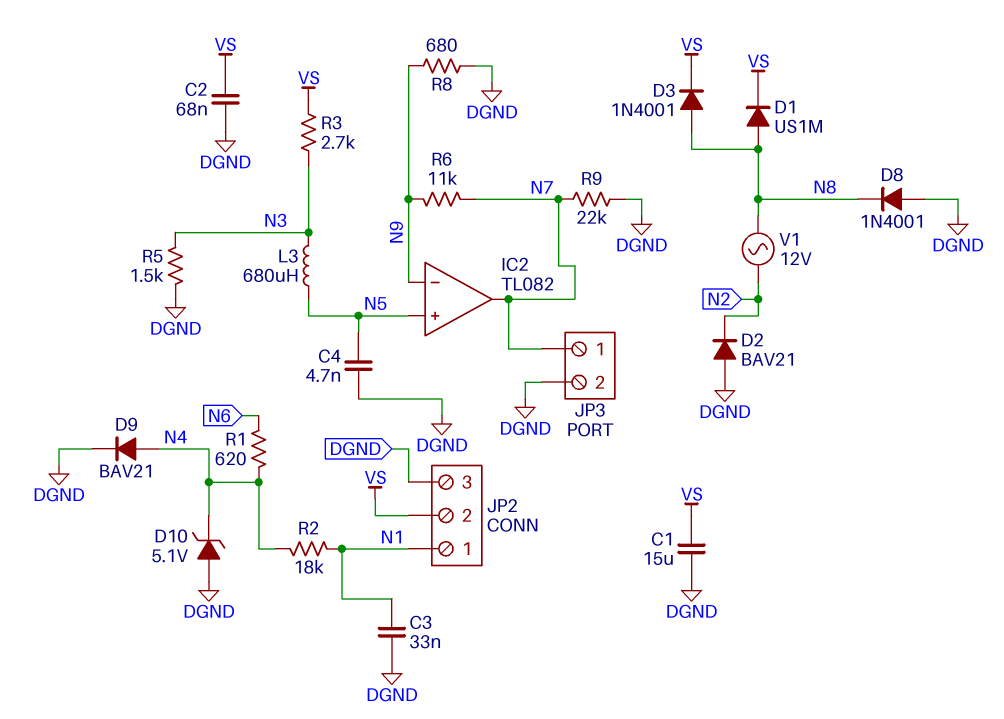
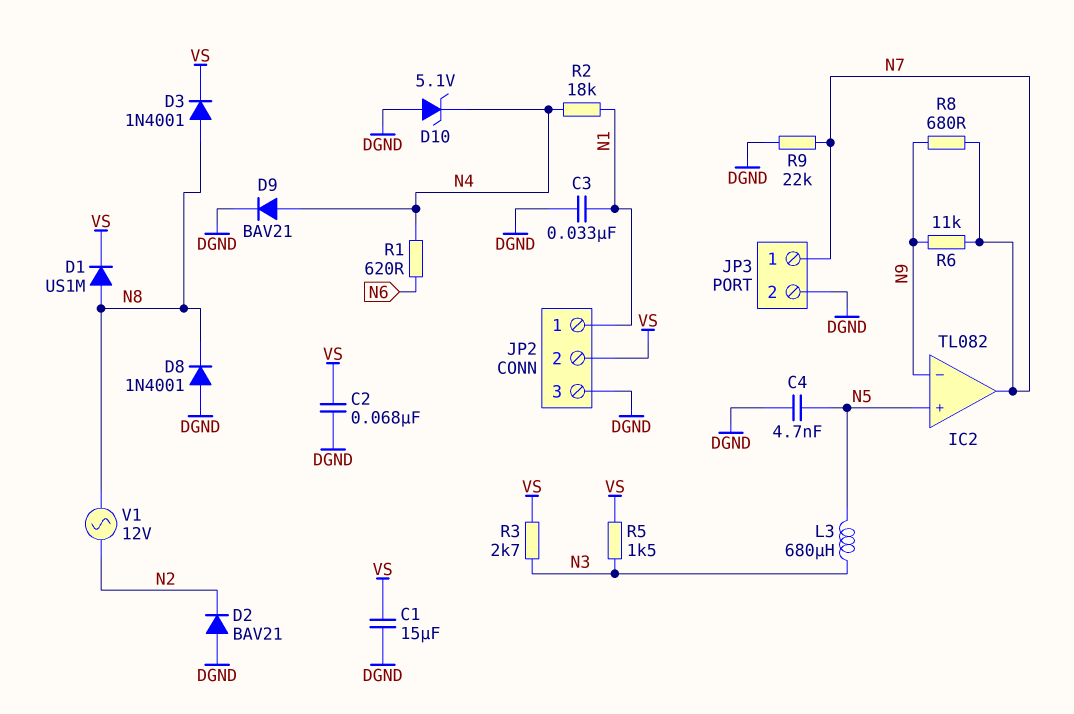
R5: 1.5k (DGND, N3) -> 1.5k (N3, VS)
R8: 680 (DGND, N9) -> 680 (N7, N9)

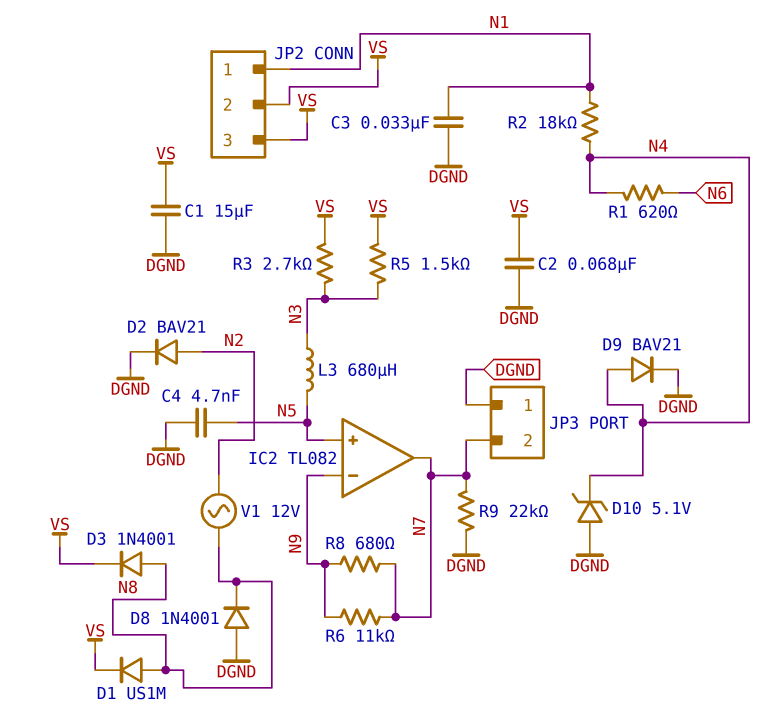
D2: diode BAV21 (A DGND, K N2) -> diode BAV21 (A N2, K DGND)
JP2 pin 3: DGND -> VS
JP3 pin 1: N7 -> DGND
JP3 pin 2: DGND -> N7

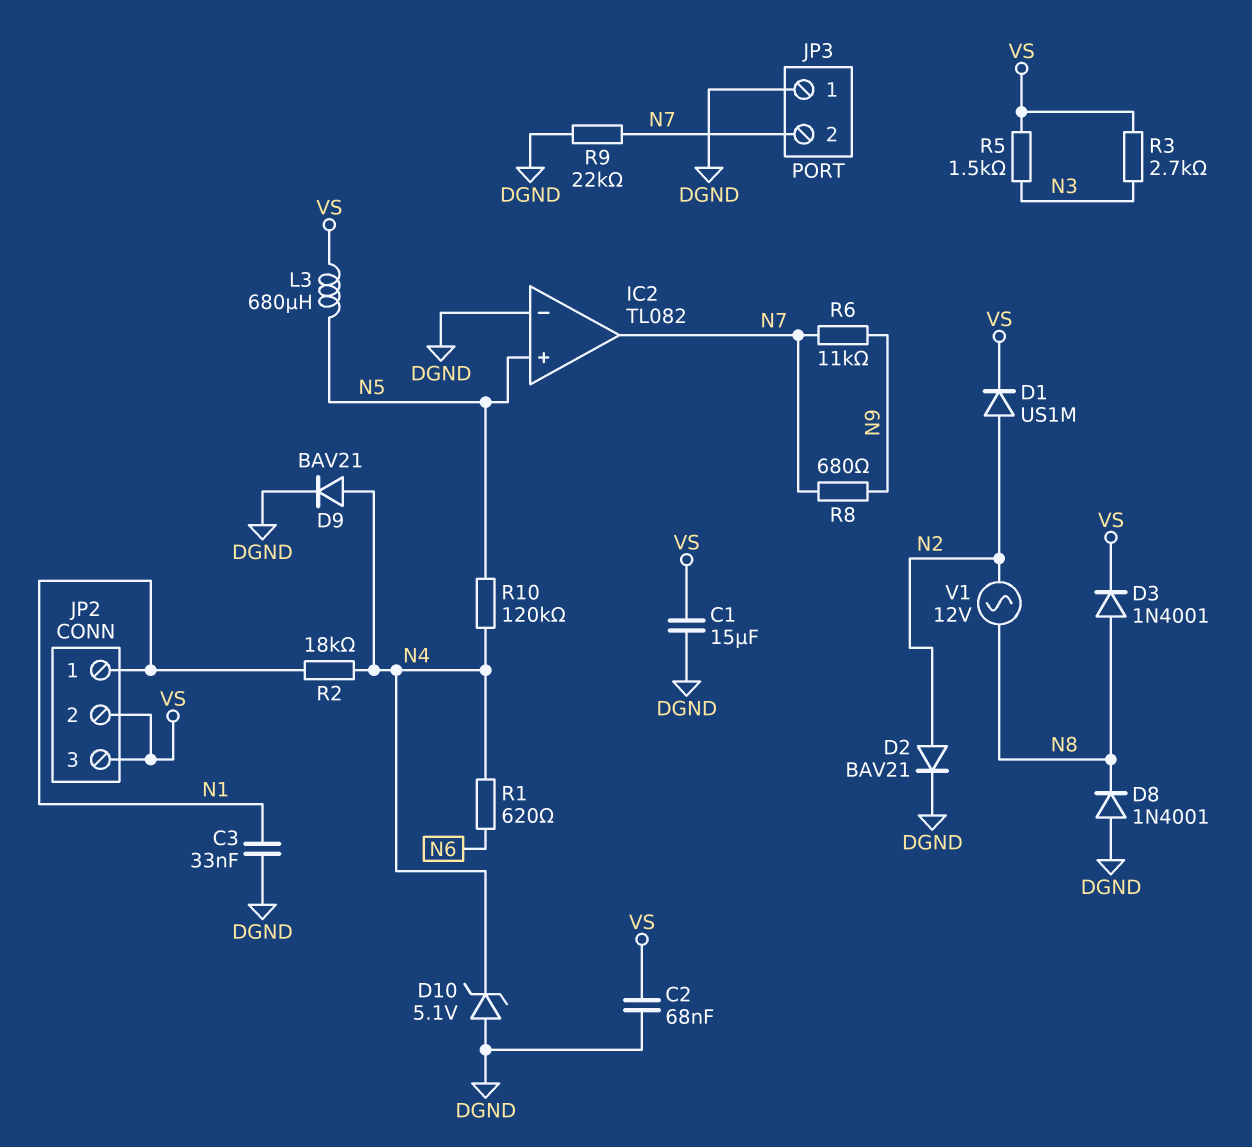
C4: 4.7nF (DGND, N5) -> none
D1: diode US1M (A N8, K VS) -> diode US1M (A N2, K VS)
IC2 pin in-: N9 -> DGND
L3: 680uH (N3, N5) -> 680uH (N5, VS)
R10: none -> 120k (N4, N5)

